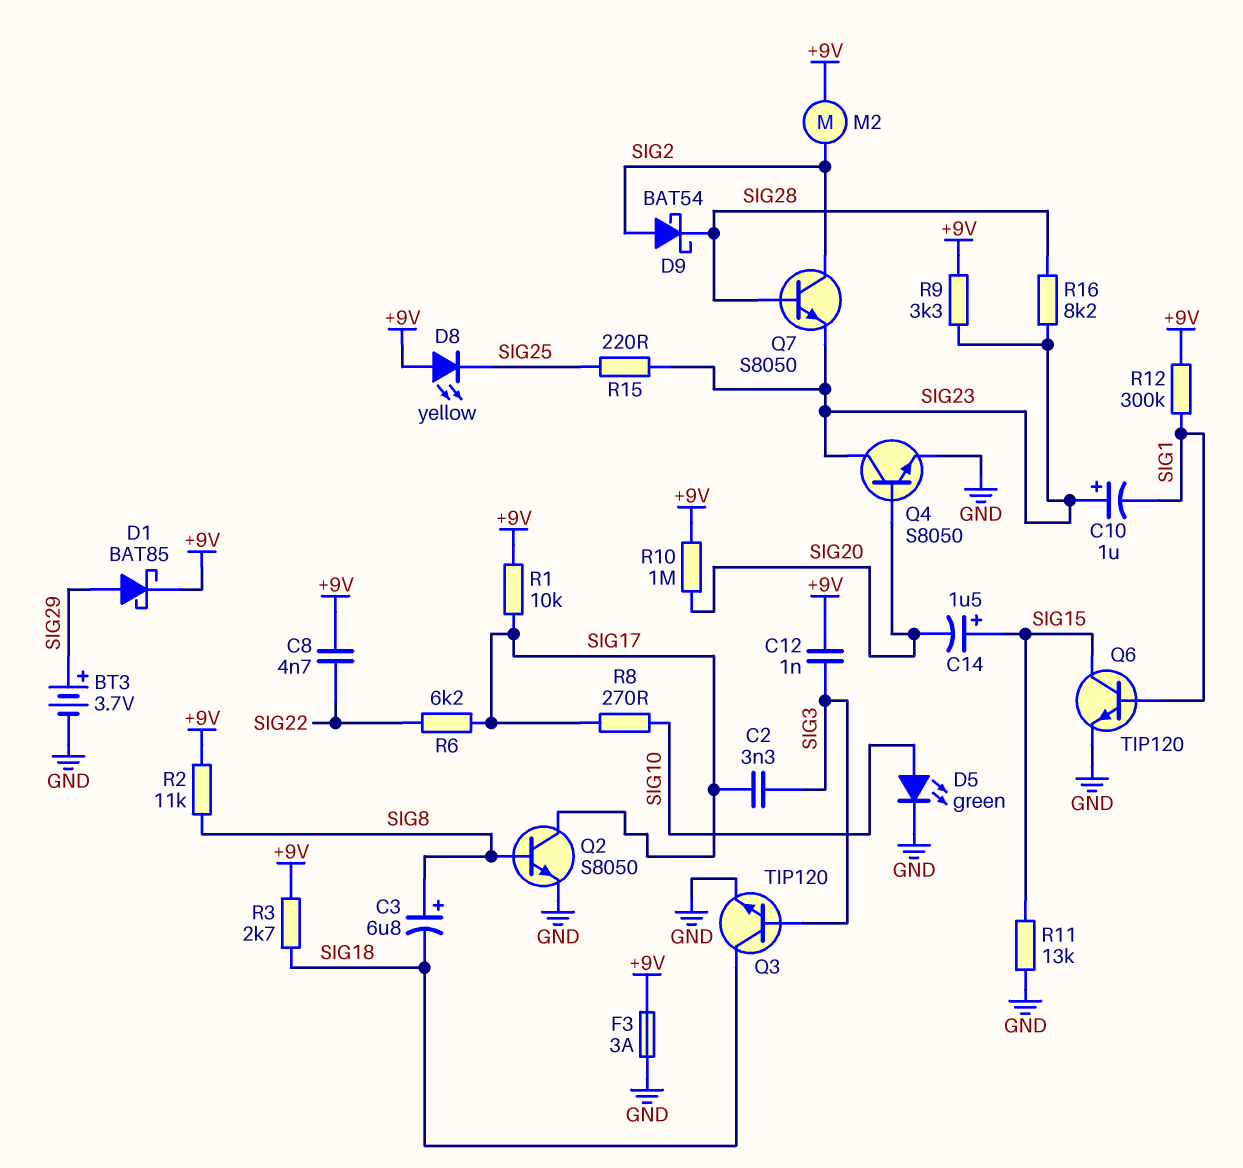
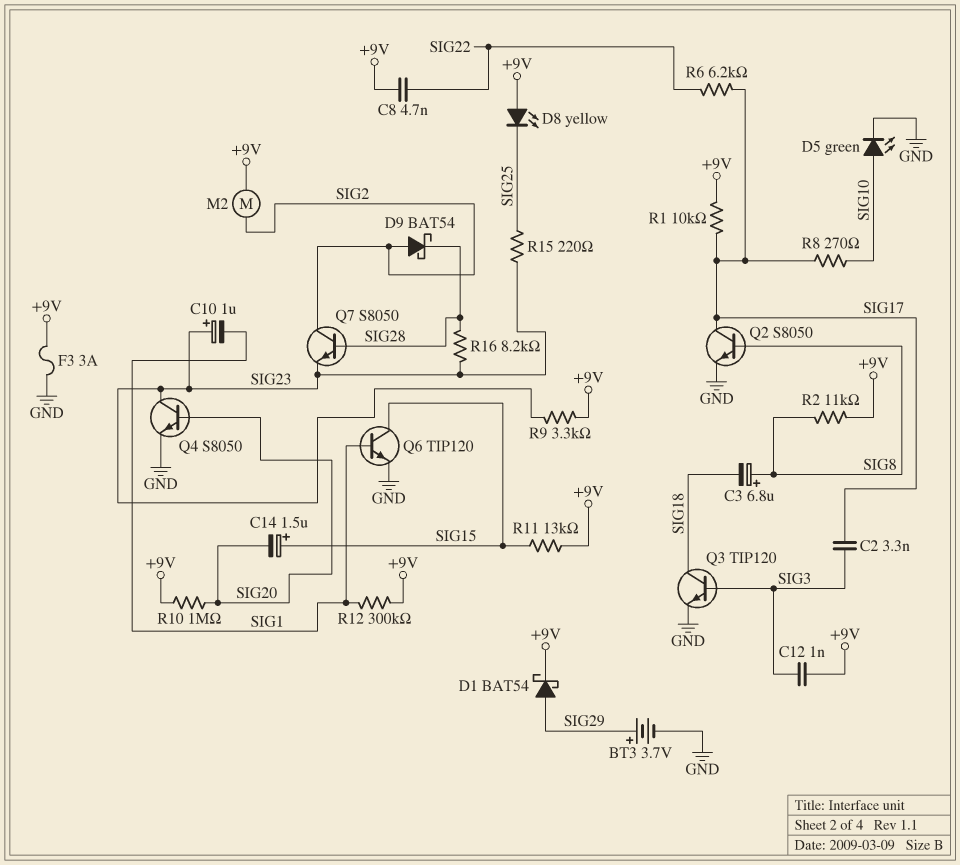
D1: schottky BAT85 (A SIG29, K +9V) -> schottky BAT54 (A SIG29, K +9V)
R3: 2.7k (+9V, SIG18) -> none
R11: 13k (GND, SIG15) -> 13k (+9V, SIG15)

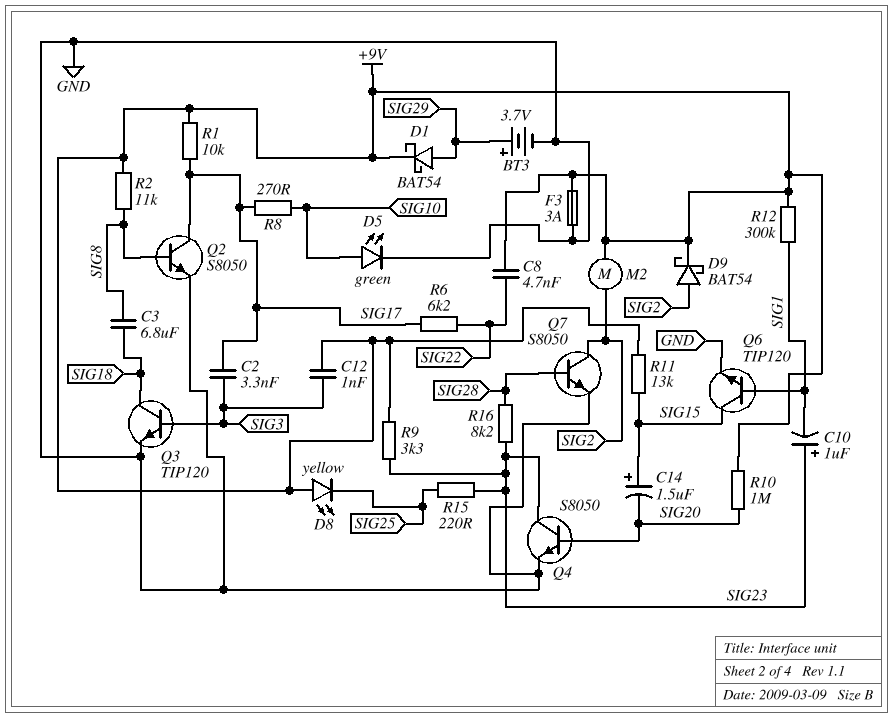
C3: 6.8uF (plus SIG8, minus SIG18) -> 6.8uF (SIG8, SIG18)
D9: schottky BAT54 (A SIG2, K SIG28) -> schottky BAT54 (A SIG2, K +9V)
Q7: NPN S8050 (B SIG28, C SIG2, E SIG23) -> NPN S8050 (B SIG28, C SIG2, E GND)

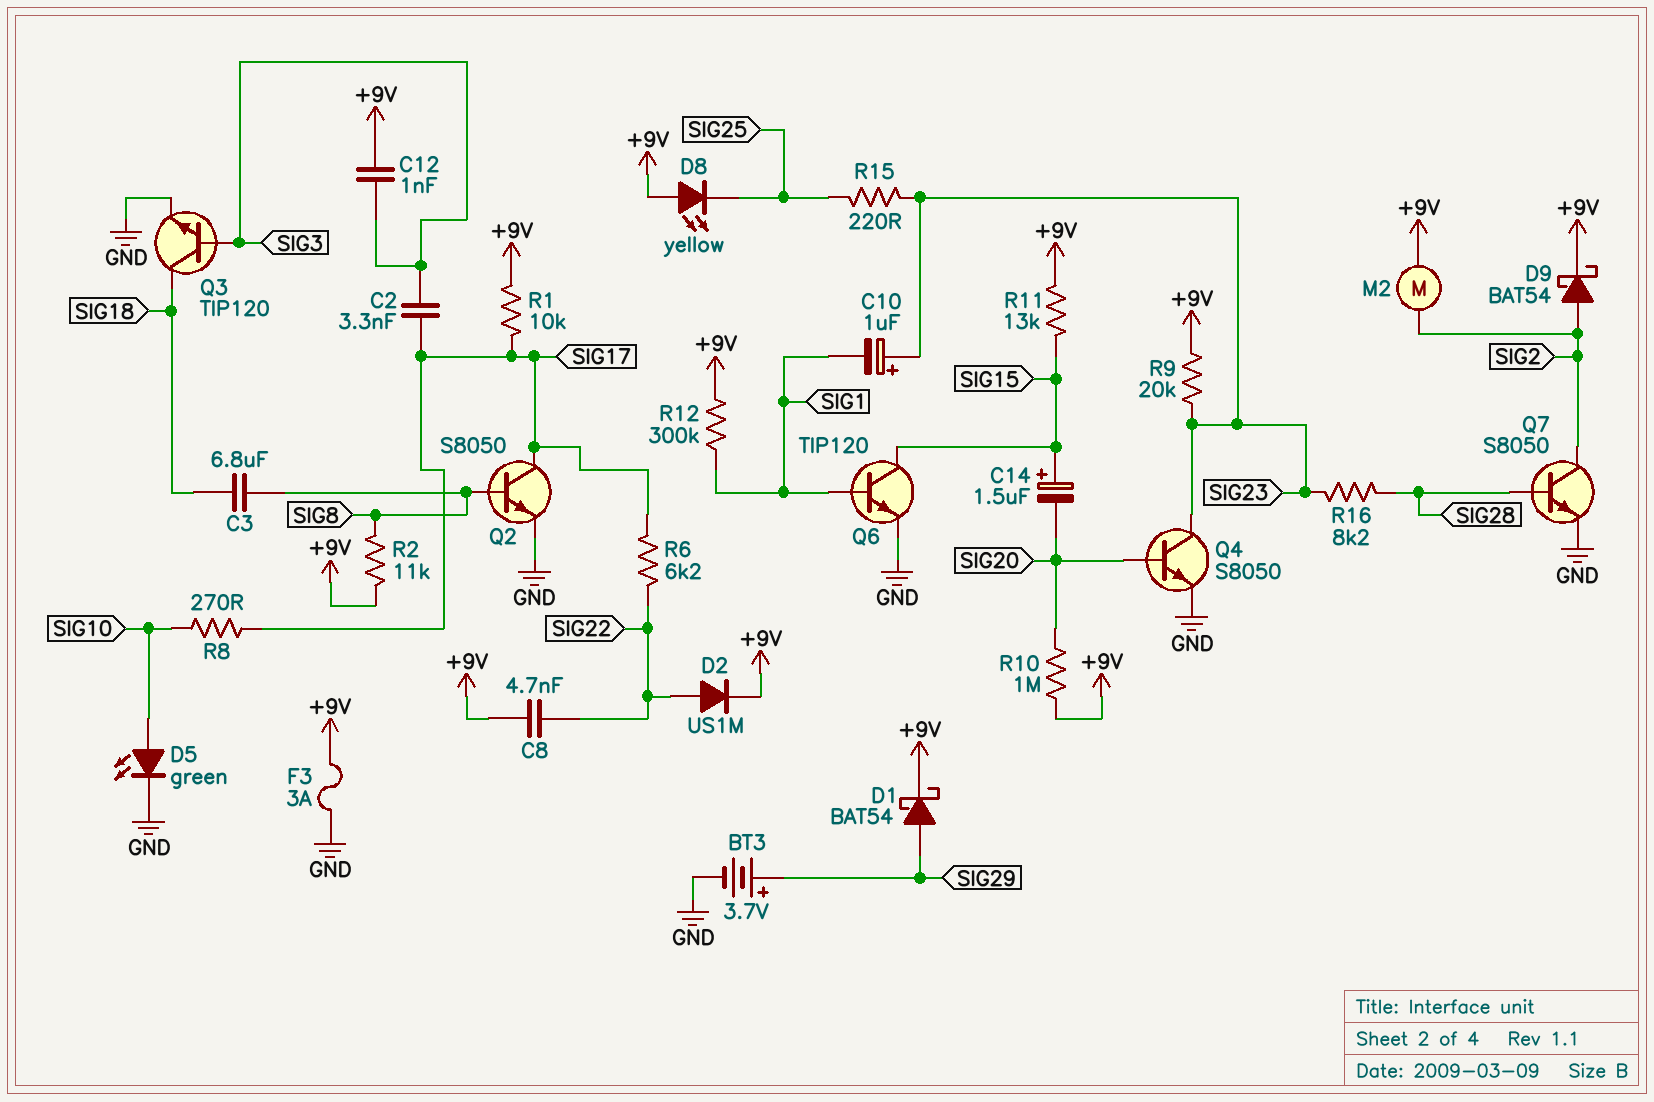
D2: none -> diode US1M (A SIG22, K +9V)
R9: 3.3k (+9V, SIG23) -> 20k (+9V, SIG23)

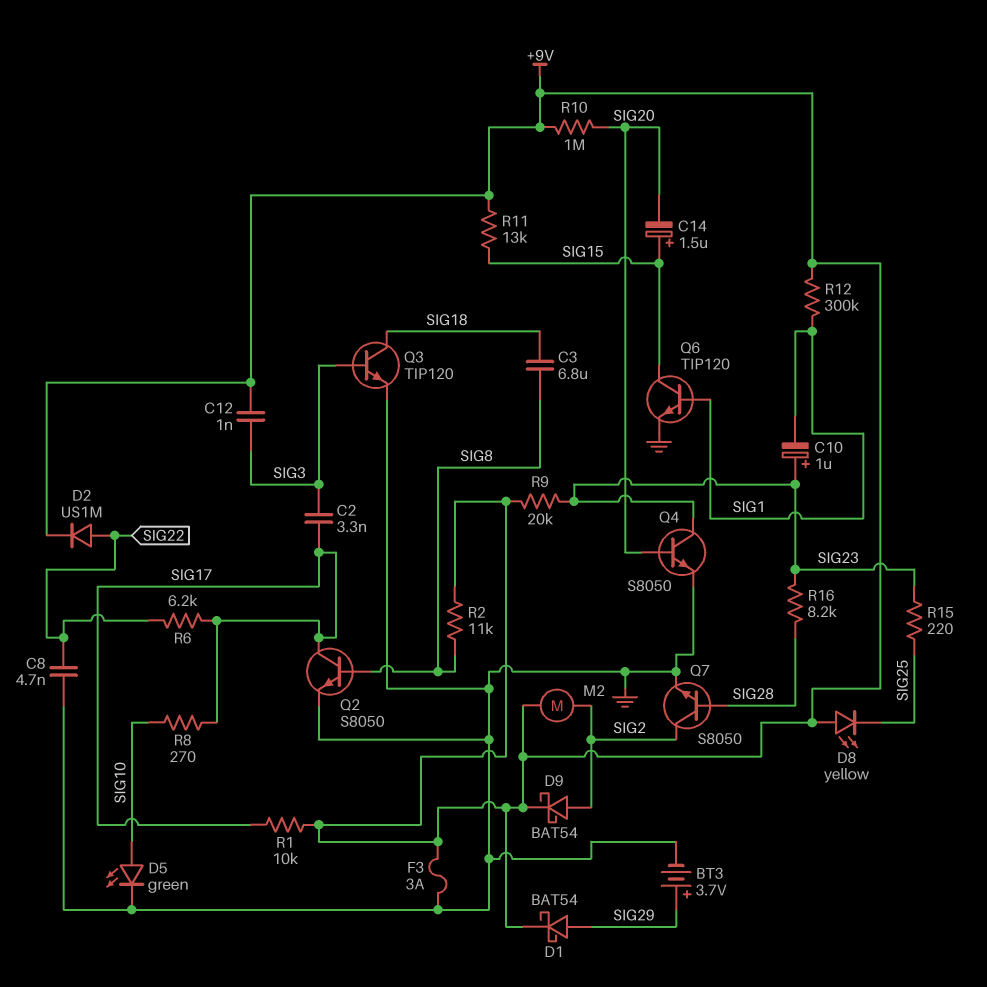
C8: 4.7nF (+9V, SIG22) -> 4.7nF (GND, SIG22)

